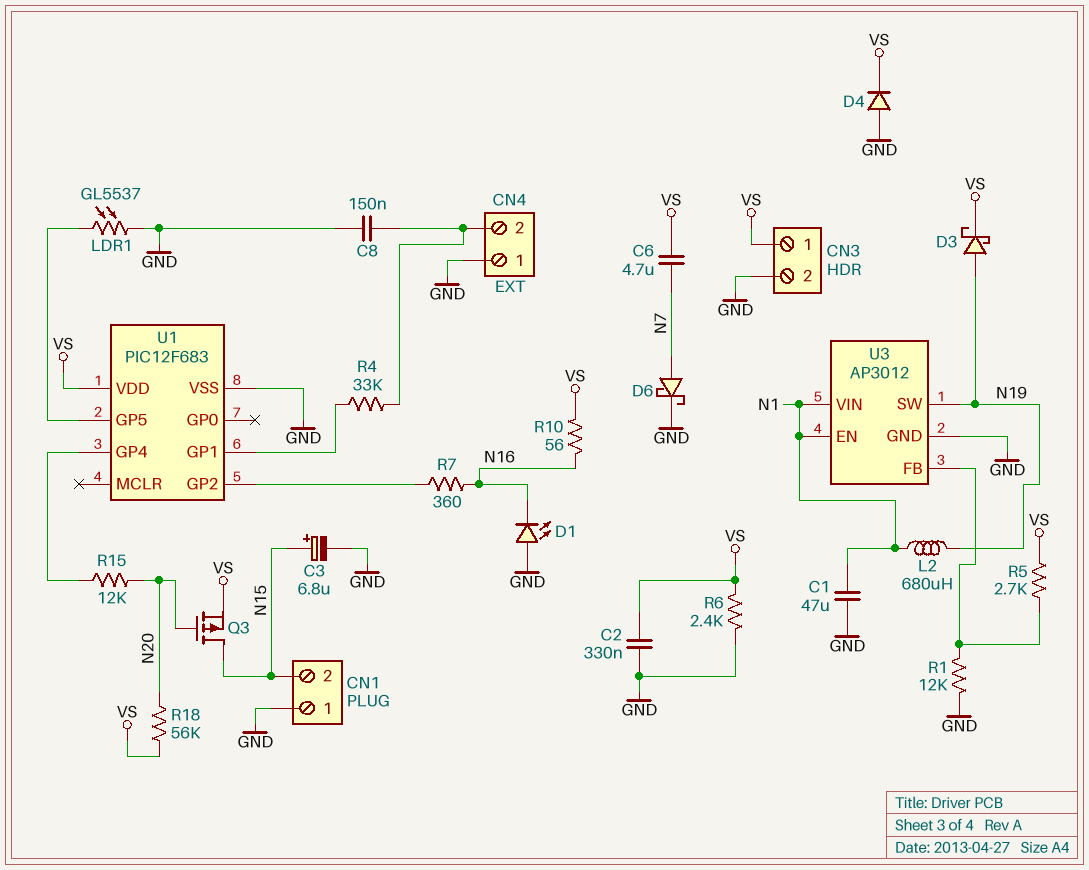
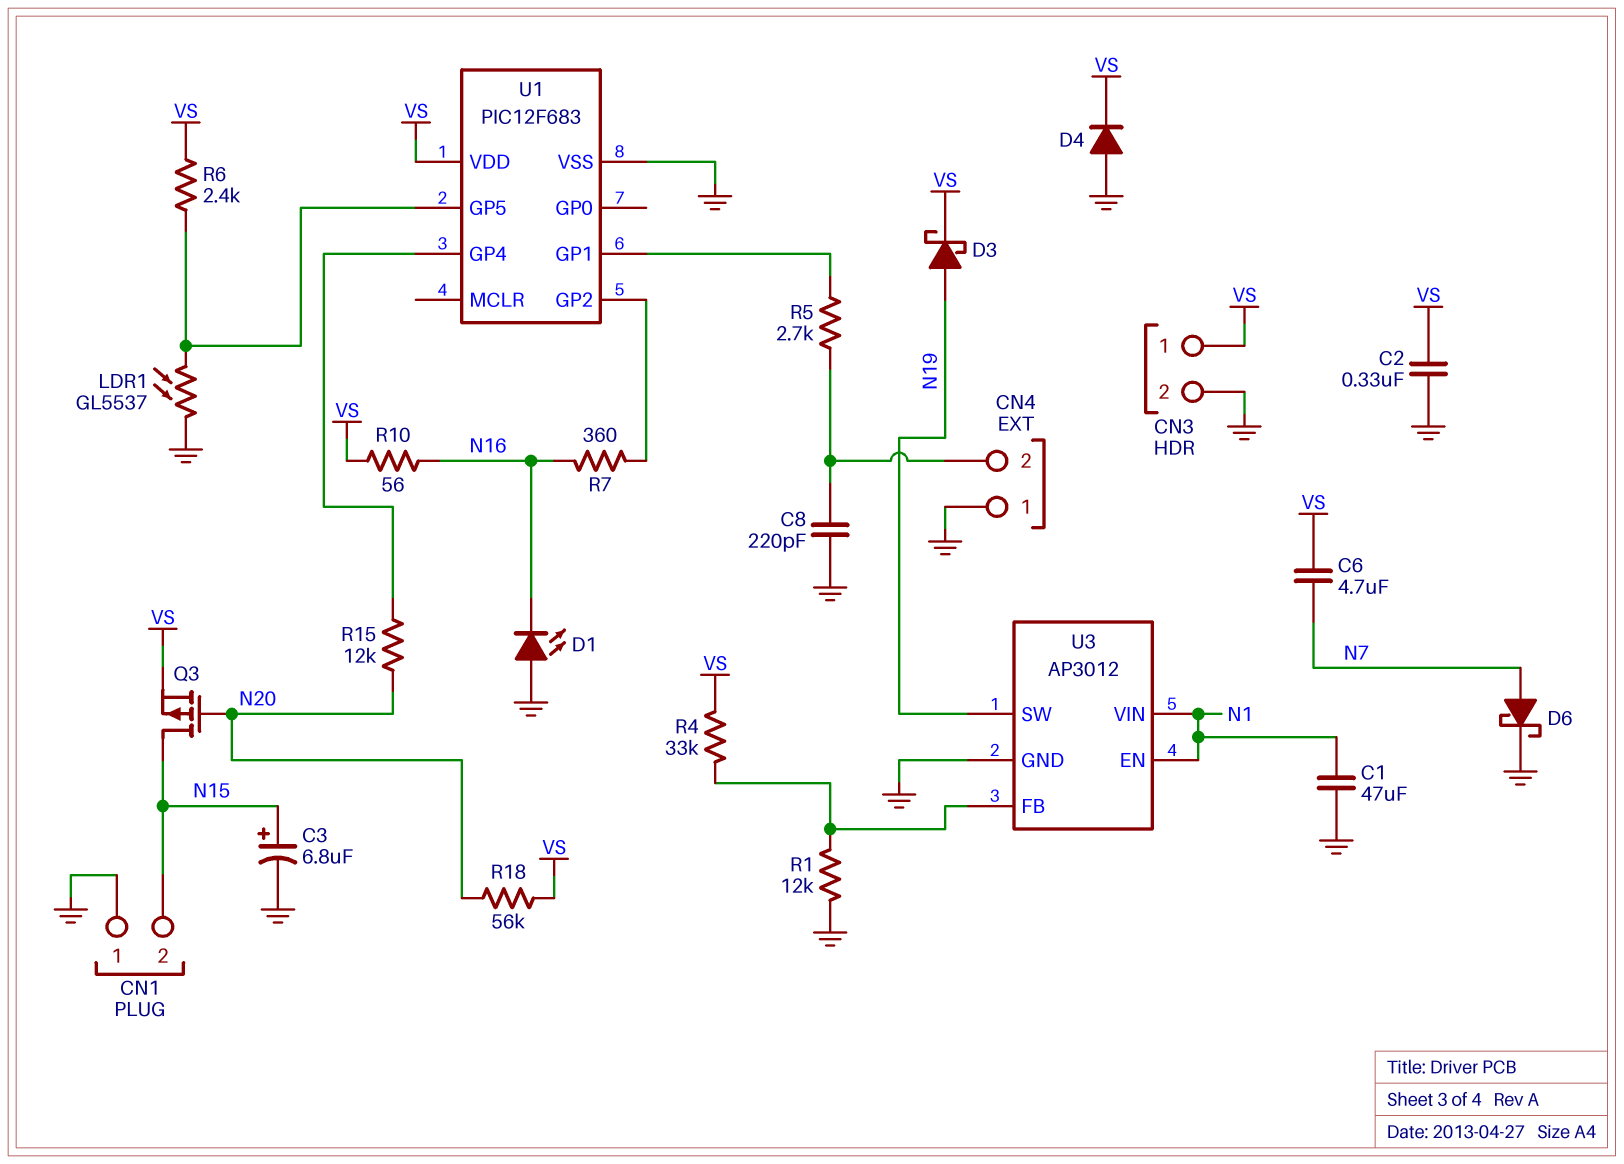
C8: 150nF (CN4/2, GND) -> 220pF (CN4/2, GND)
L2: 680uH (N1, N19) -> none
R4: 33k (CN4/2, U1/GP1) -> 33k (U3/FB, VS)
R5: 2.7k (U3/FB, VS) -> 2.7k (CN4/2, U1/GP1)
R6: 2.4k (GND, VS) -> 2.4k (U1/GP5, VS)

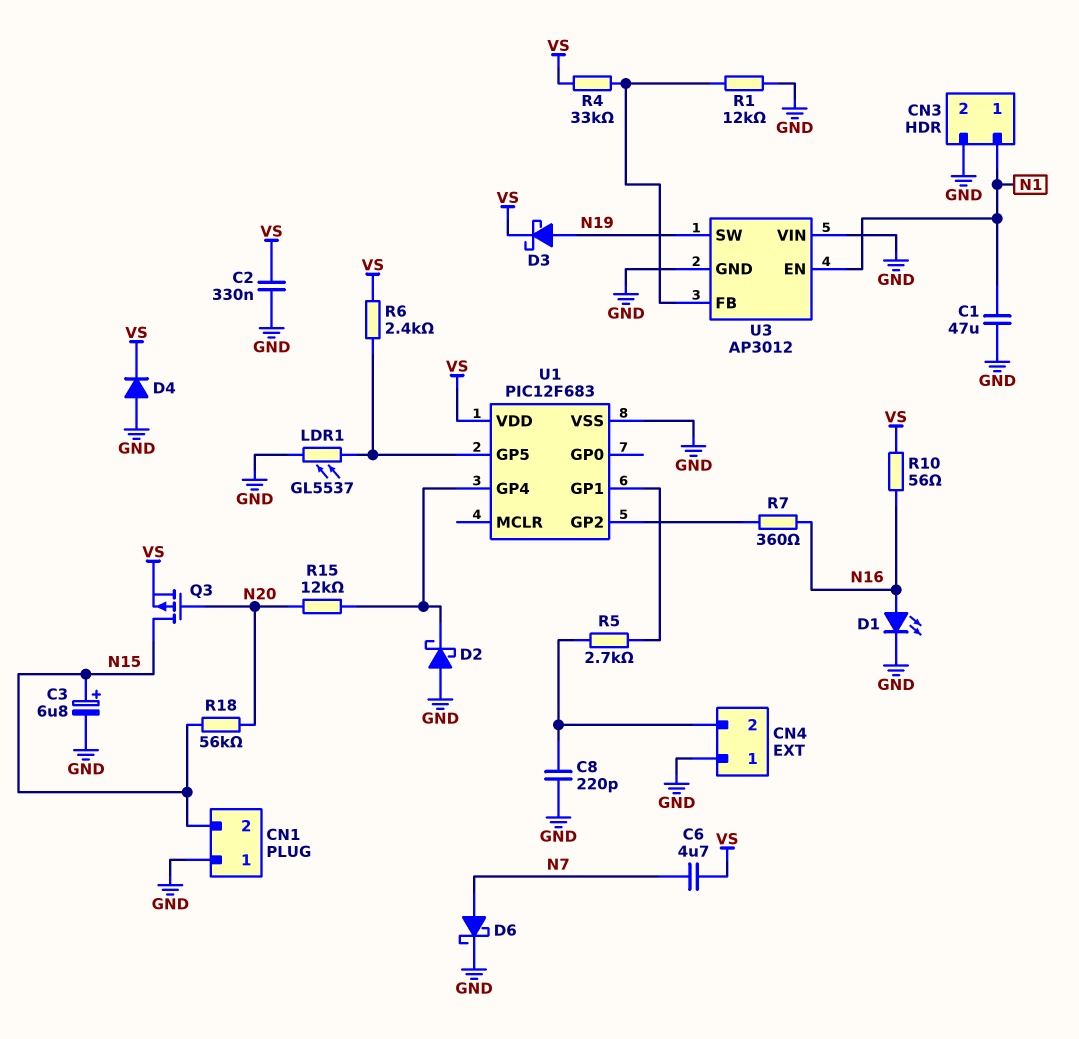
CN3 pin 1: VS -> N1
D1: LED (A GND, K N16) -> LED (A N16, K GND)
D2: none -> schottky (A GND, K U1/GP4)
R18: 56k (N20, VS) -> 56k (N15, N20)
U3 pin VIN: N1 -> GND

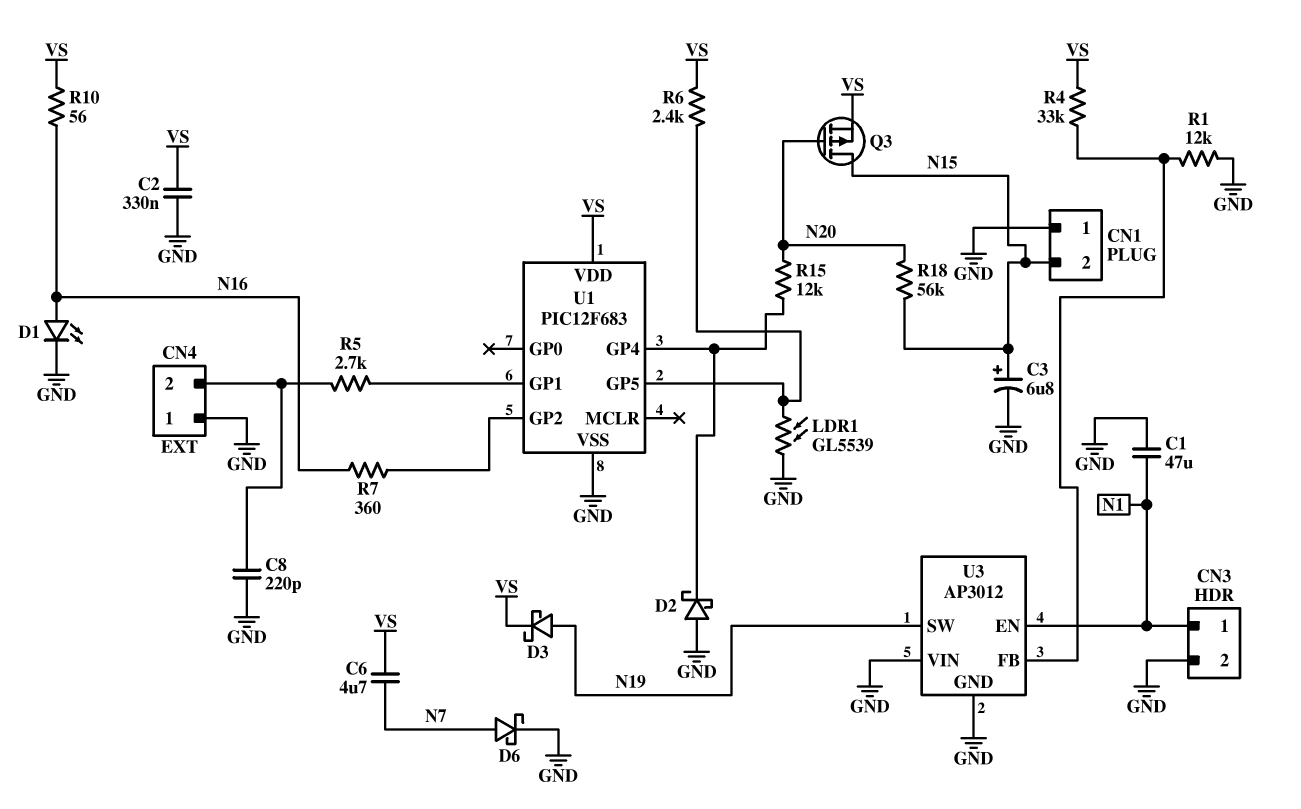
D4: diode (A GND, K VS) -> none
LDR1: GL5537 (GND, U1/GP5) -> GL5539 (GND, U1/GP5)

